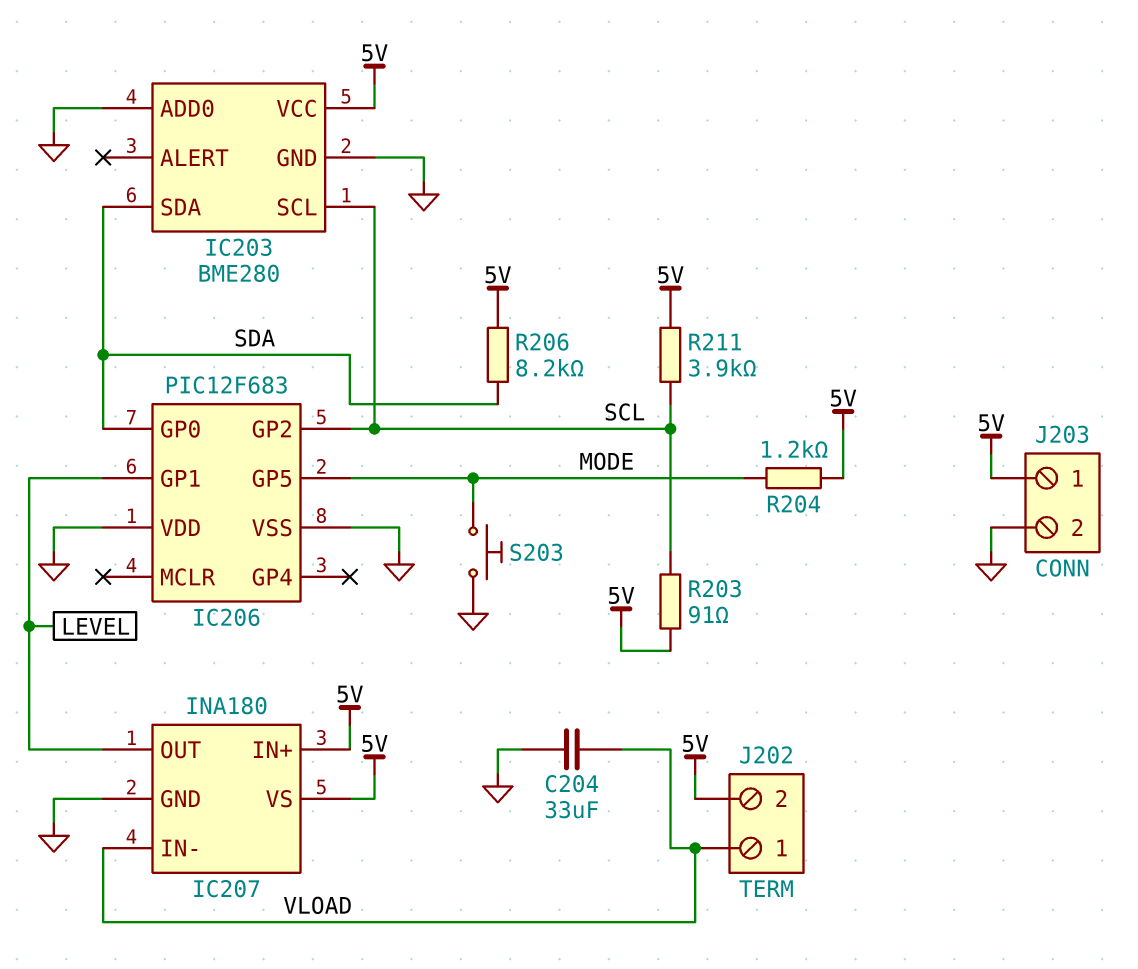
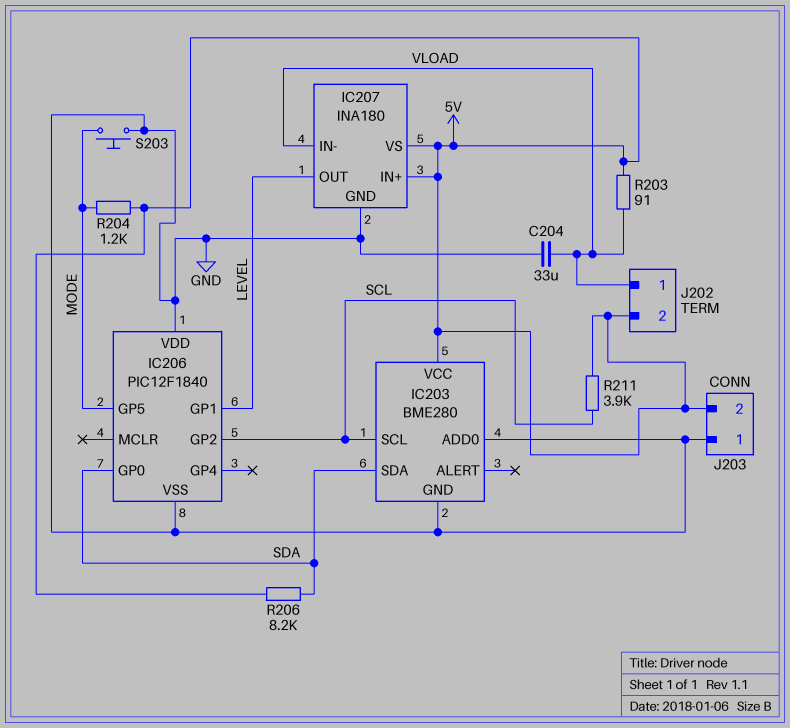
IC206: PIC12F683 -> PIC12F1840
J203 pin 1: 5V -> GND
J203 pin 2: GND -> 5V
R203: 91 (5V, SCL) -> 91 (5V, VLOAD)

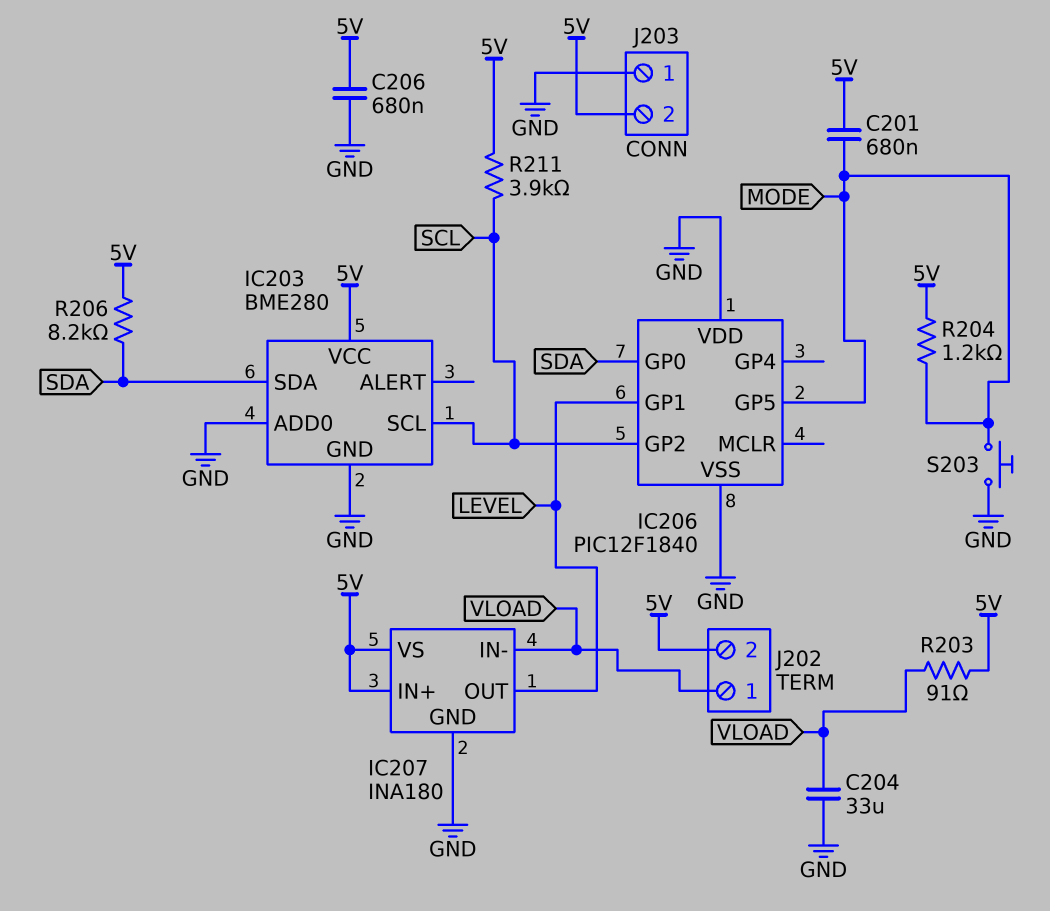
C201: none -> 680nF (5V, MODE)
C206: none -> 680nF (5V, GND)

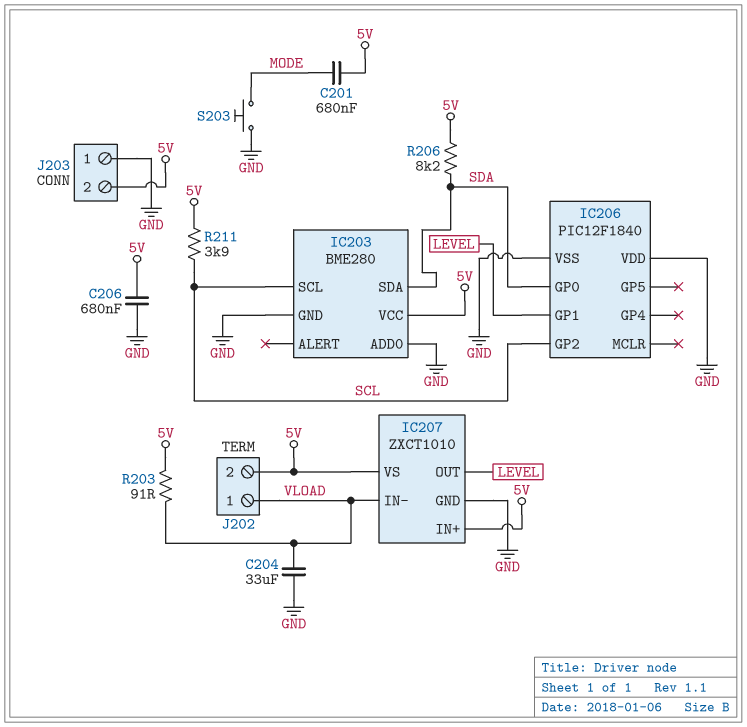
IC206 pin GP5: MODE -> none
IC207: INA180 -> ZXCT1010
R204: 1.2k (5V, MODE) -> none

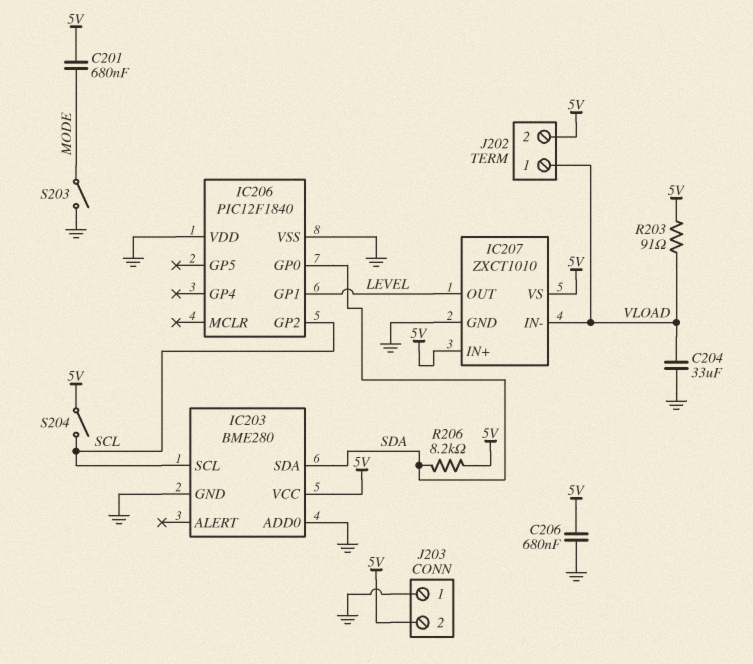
R211: 3.9k (5V, SCL) -> none
S203: button (GND, MODE) -> switch (GND, MODE)
S204: none -> switch (5V, SCL)

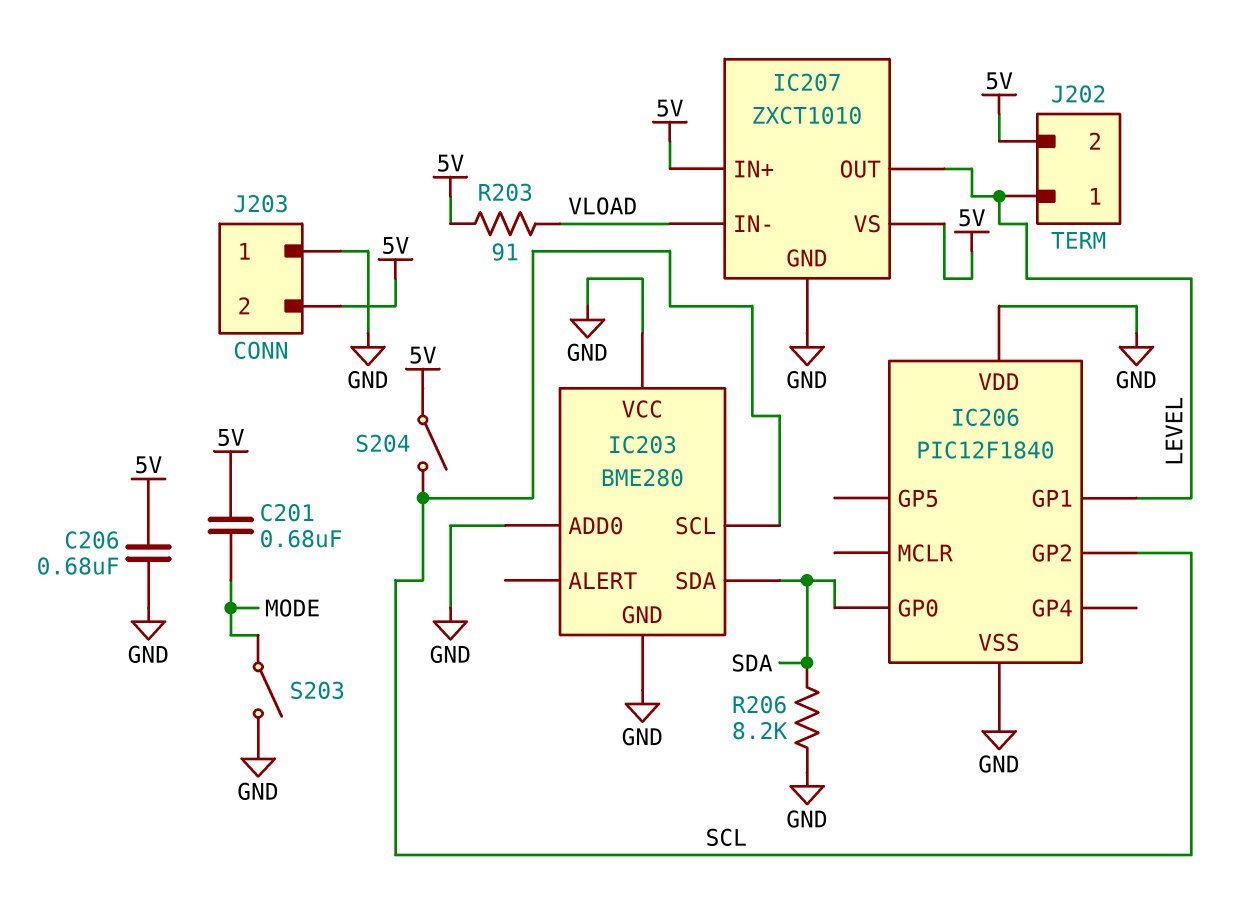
C204: 33uF (GND, VLOAD) -> none
IC203 pin VCC: 5V -> GND
J202 pin 1: VLOAD -> LEVEL
R206: 8.2k (5V, SDA) -> 8.2k (GND, SDA)

